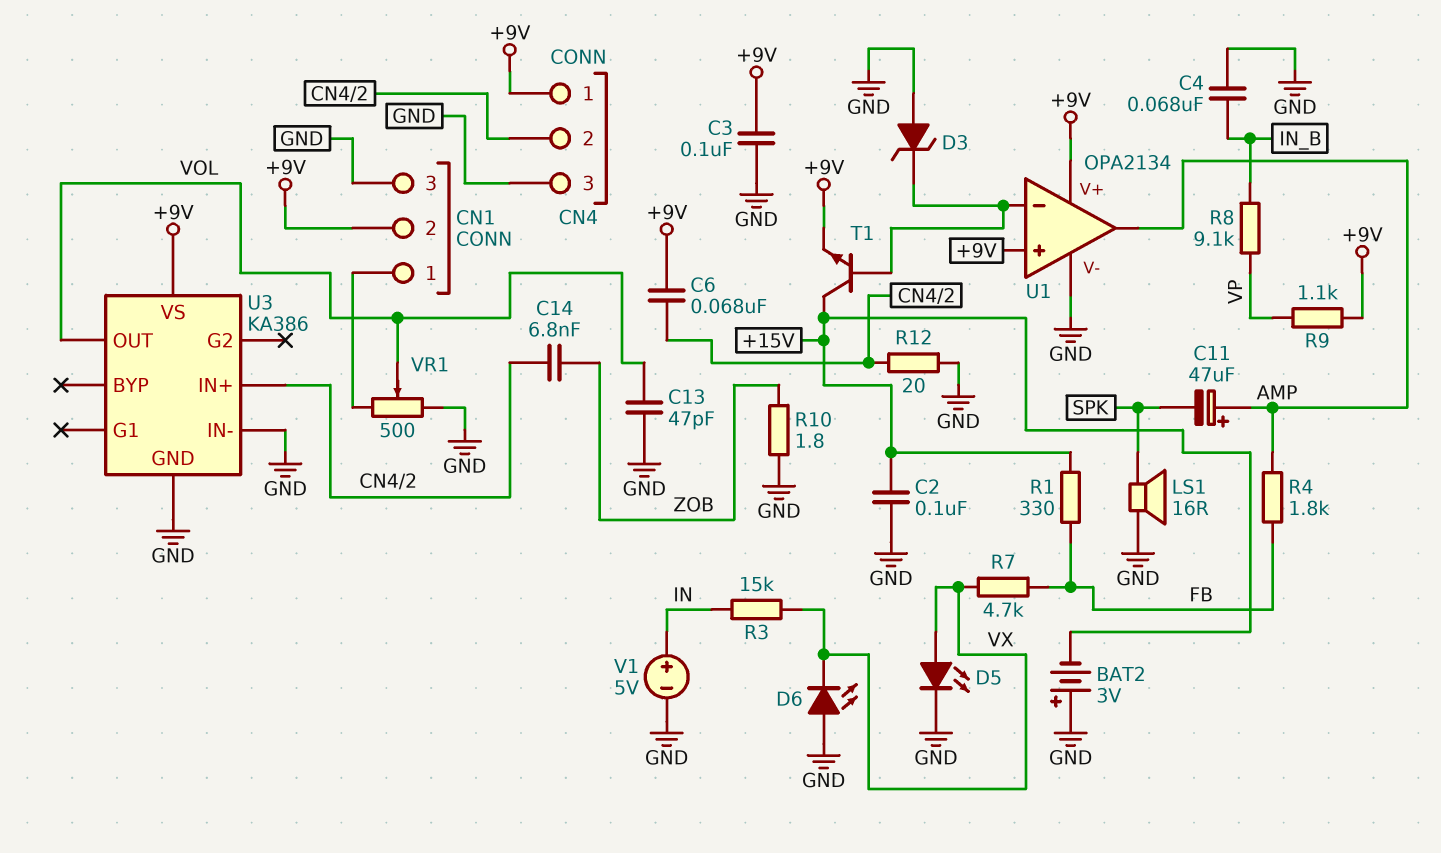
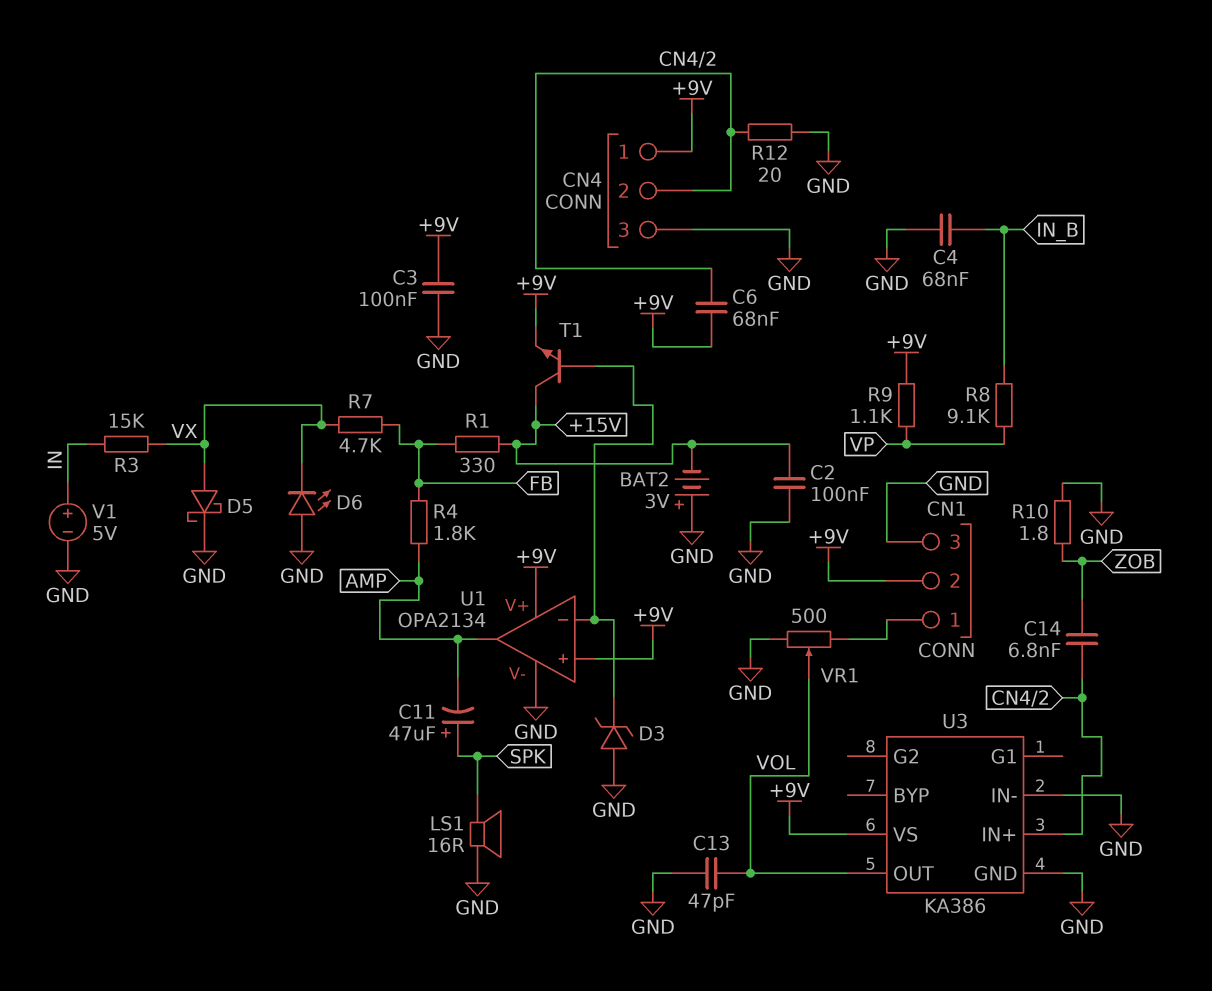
C11: 47uF (plus AMP, minus SPK) -> 47uF (plus SPK, minus AMP)
D5: LED (A VX, K GND) -> schottky (A VX, K GND)

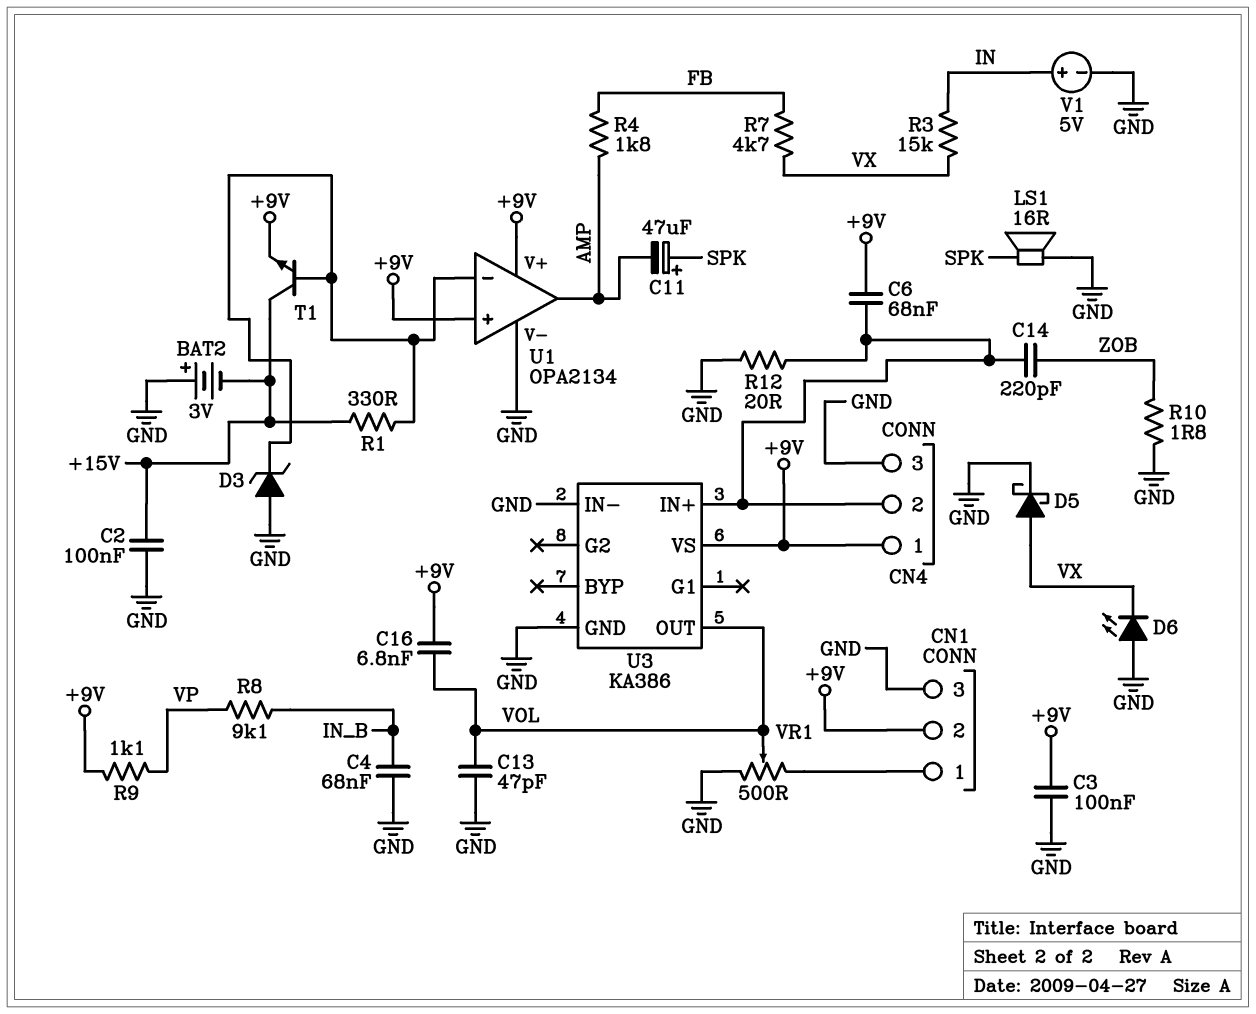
C14: 6.8nF (CN4/2, ZOB) -> 220pF (CN4/2, ZOB)
C16: none -> 6.8nF (+9V, VOL)
R1: 330 (+15V, FB) -> 330 (+15V, U1/in-)

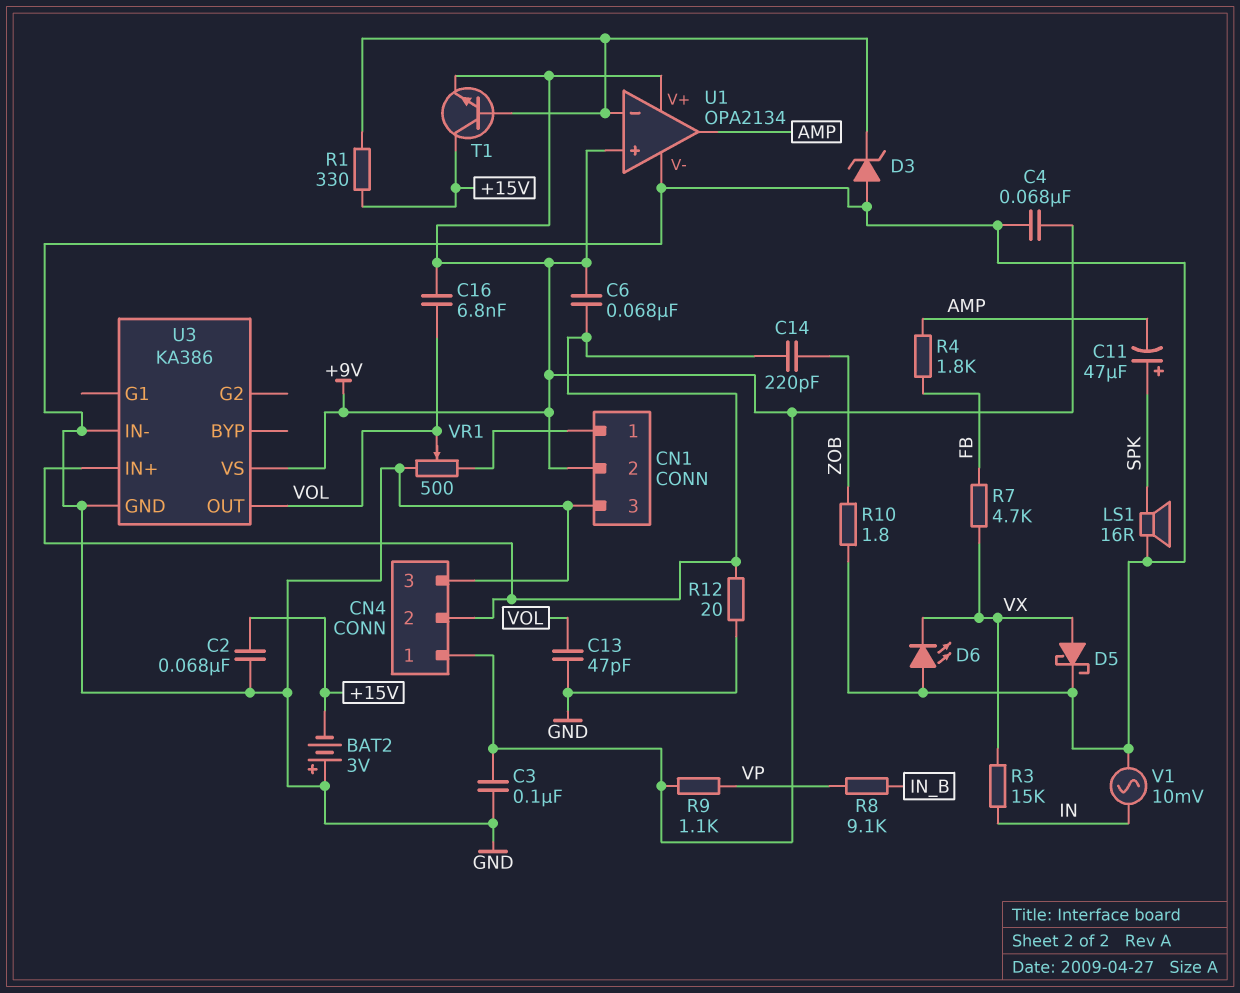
C2: 100nF (+15V, GND) -> 68nF (+15V, GND)
C4: 68nF (GND, IN_B) -> 68nF (+9V, GND)
V1: 5V (plus IN, minus GND) -> AC 10mV (GND, IN)

